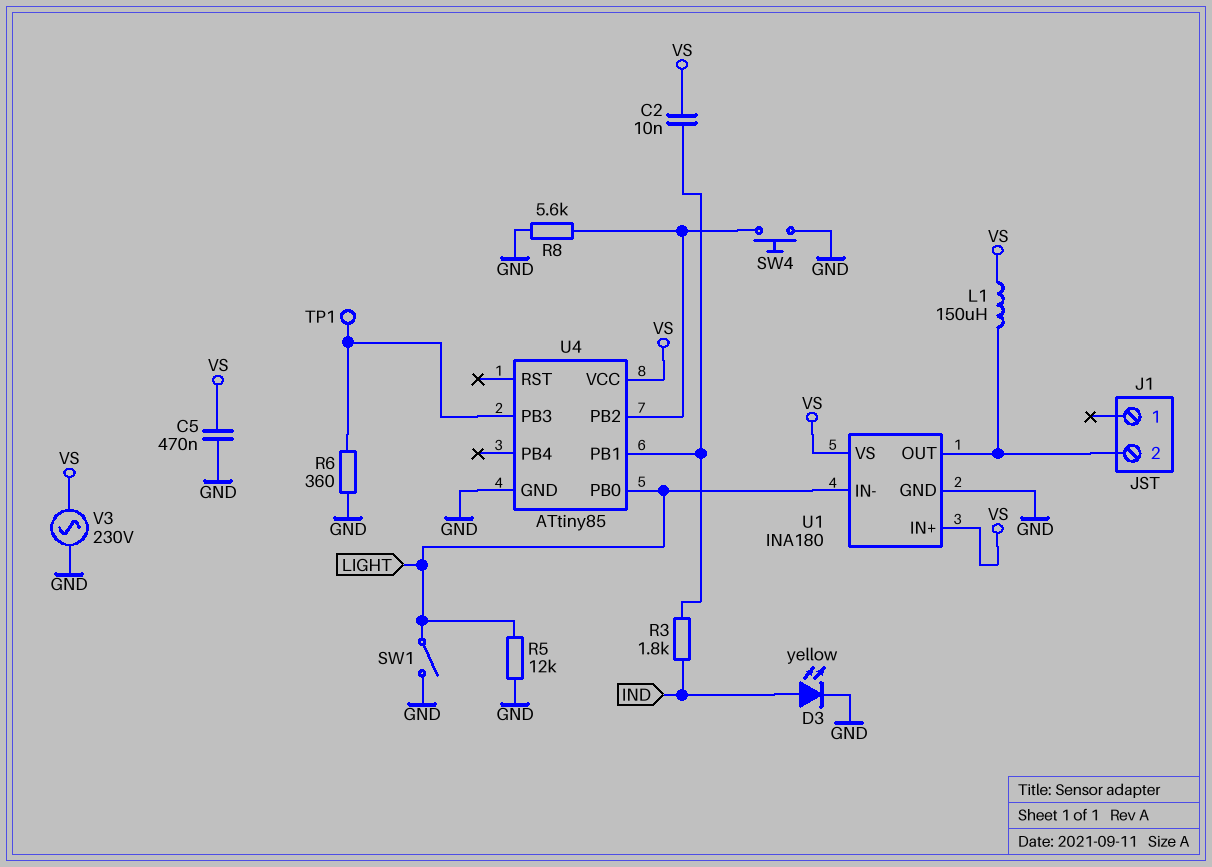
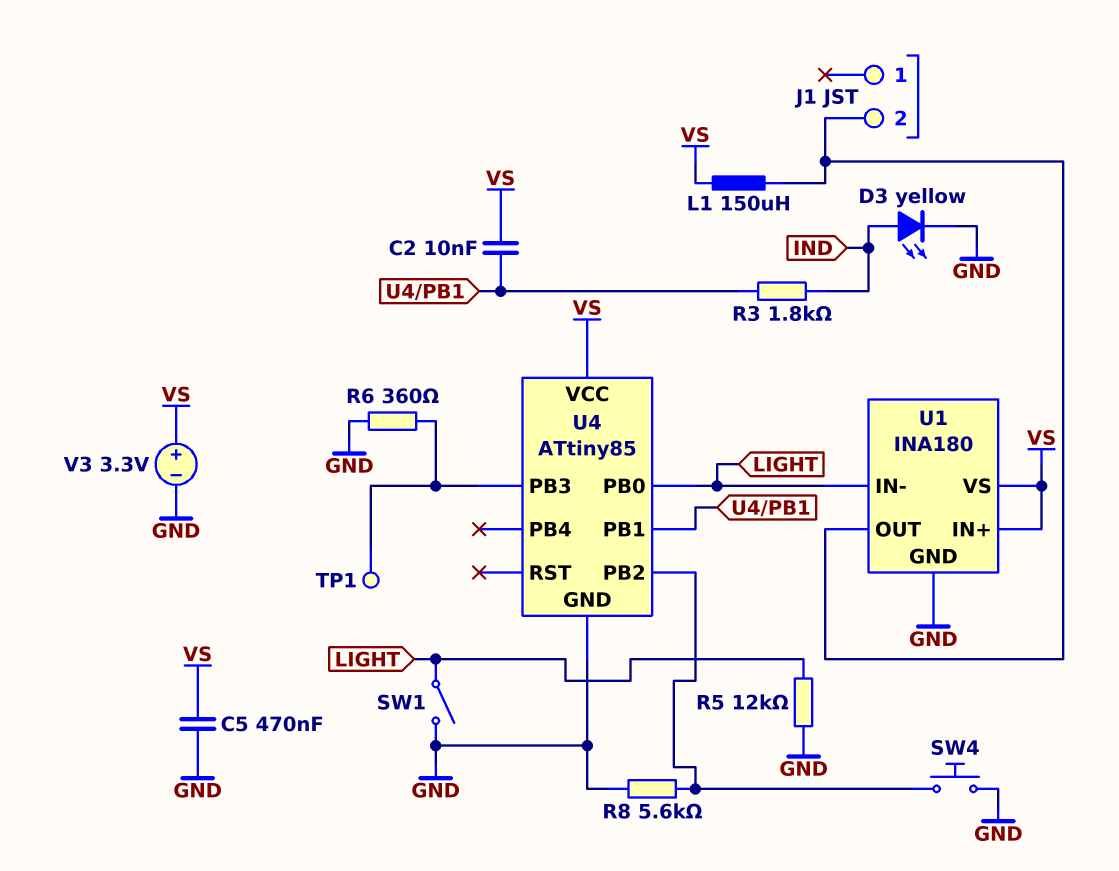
V3: AC 230V (GND, VS) -> 3.3V (plus VS, minus GND)

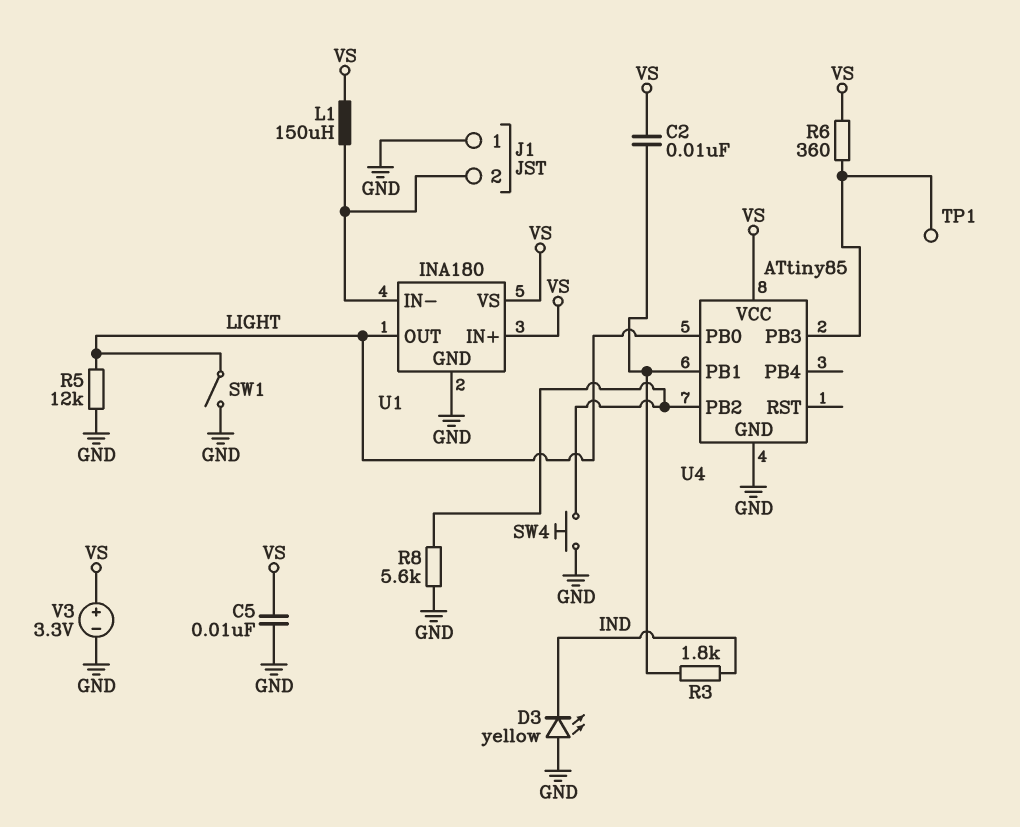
C5: 470nF (GND, VS) -> 10nF (GND, VS)
D3: LED yellow (A IND, K GND) -> LED yellow (A GND, K IND)
J1 pin 1: none -> GND
R6: 360 (GND, U4/PB3) -> 360 (U4/PB3, VS)
U1 pin IN-: LIGHT -> J1/2
U1 pin OUT: J1/2 -> LIGHT

